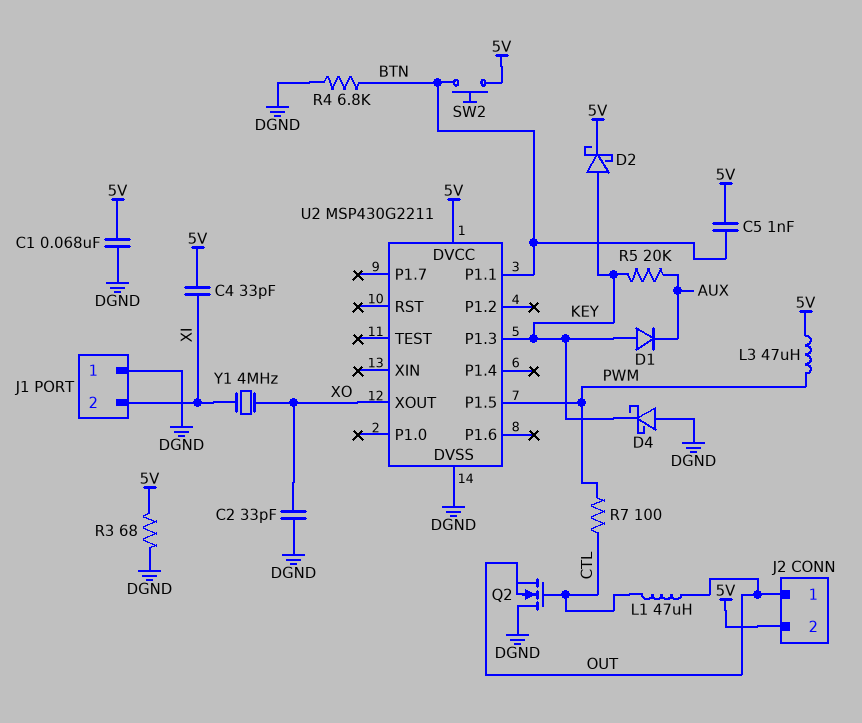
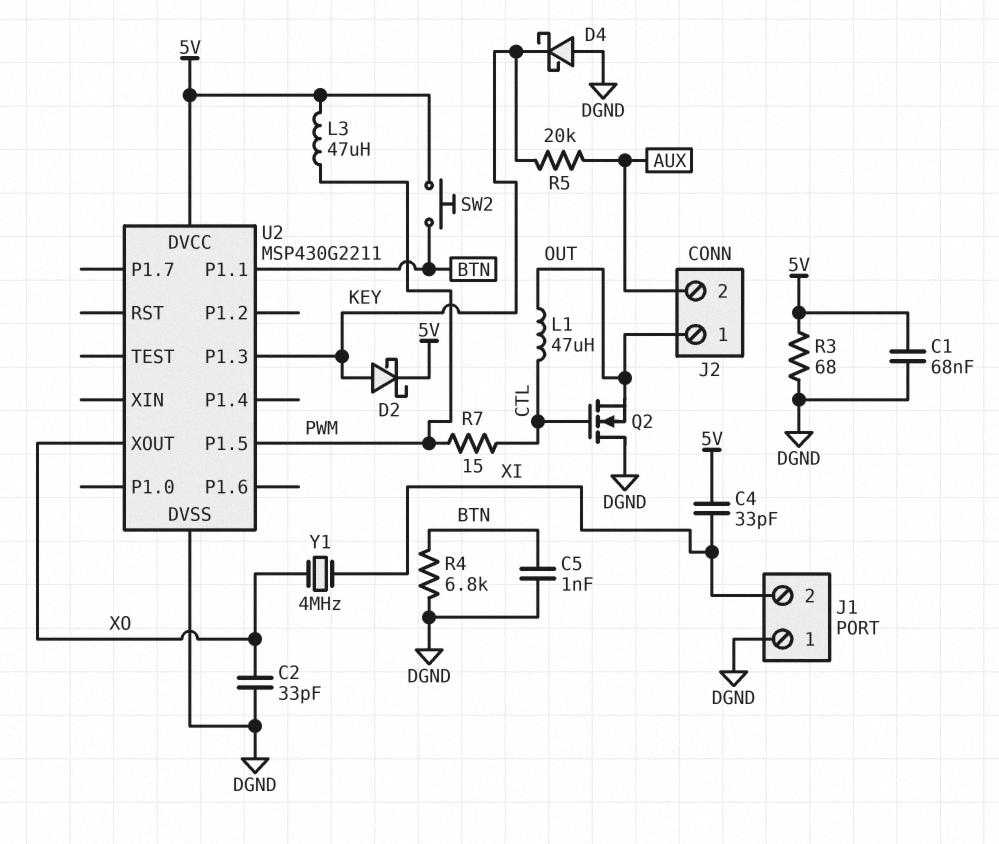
C5: 1nF (5V, BTN) -> 1nF (BTN, DGND)
D1: diode (A KEY, K AUX) -> none
J2 pin 2: 5V -> AUX
R7: 100 (CTL, PWM) -> 15 (CTL, PWM)

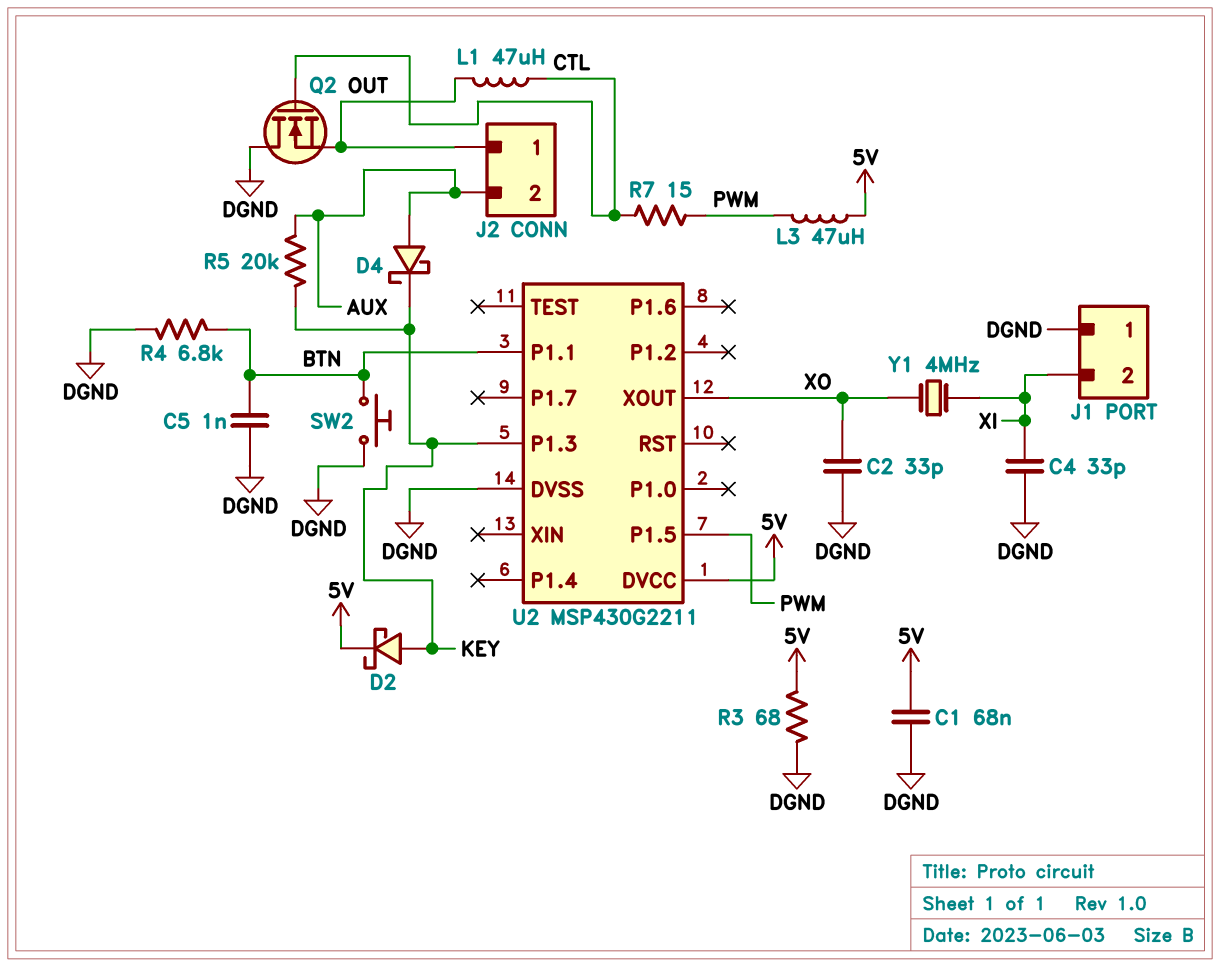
C4: 33pF (5V, XI) -> 33pF (DGND, XI)
D4: schottky (A DGND, K KEY) -> schottky (A AUX, K KEY)
SW2: button (5V, BTN) -> button (BTN, DGND)

